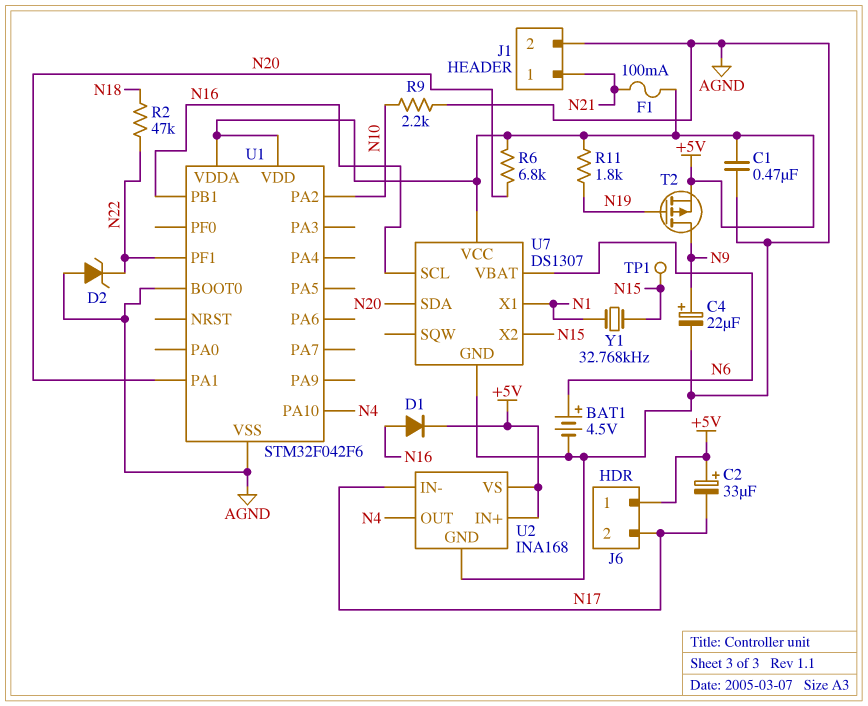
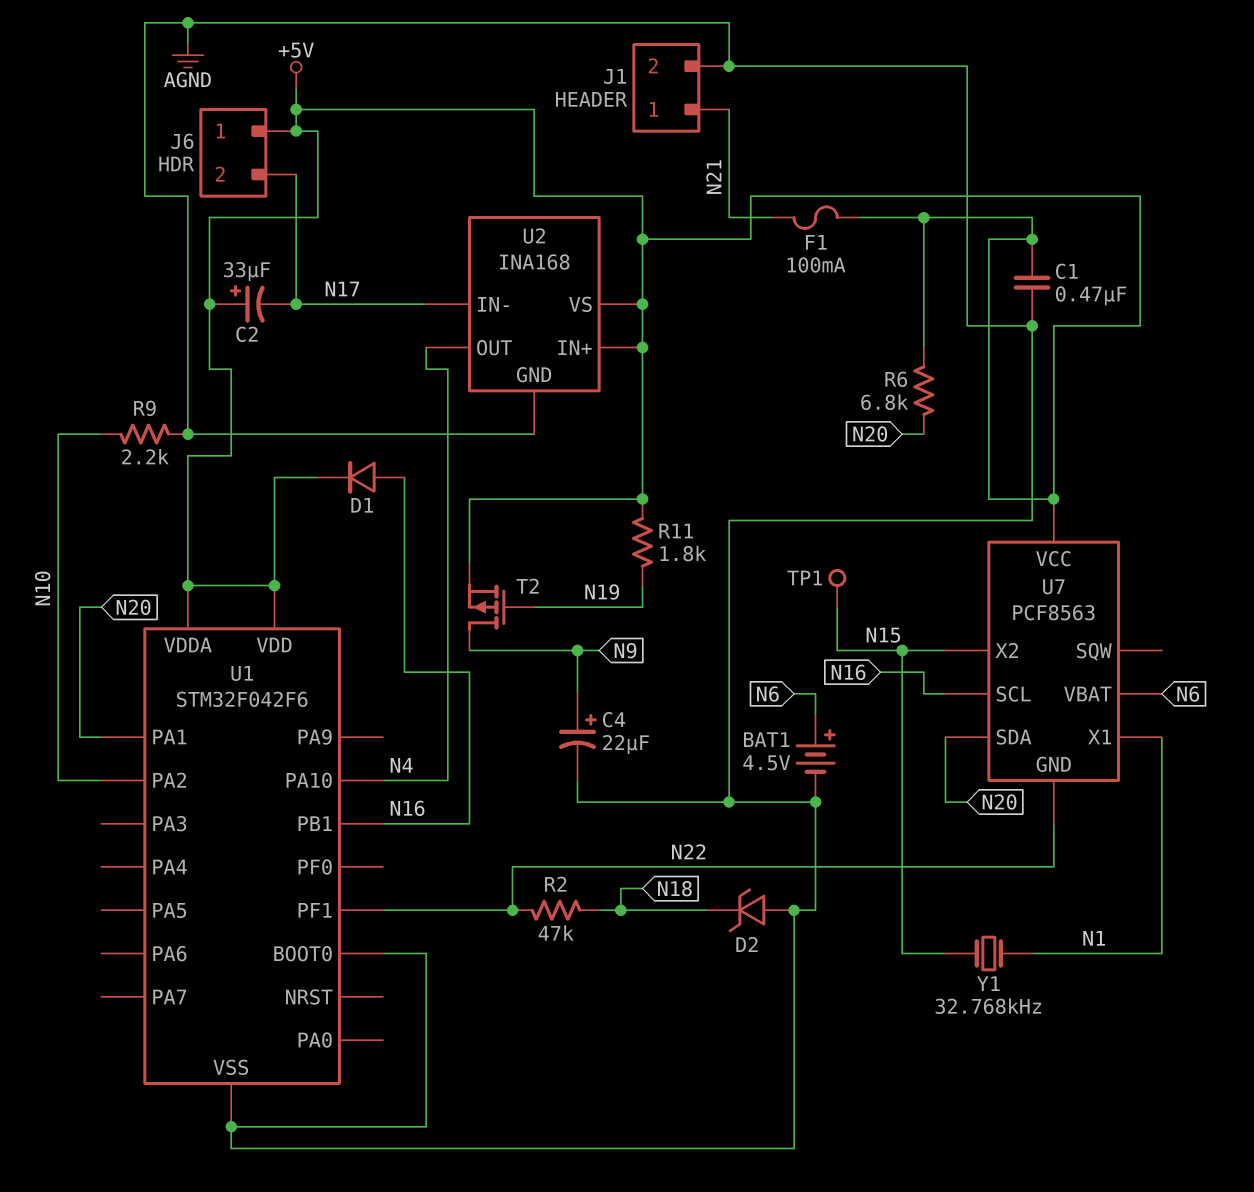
D2: zener (A AGND, K N22) -> zener (A AGND, K N18)
U7: DS1307 -> PCF8563
U7 pin GND: AGND -> N22

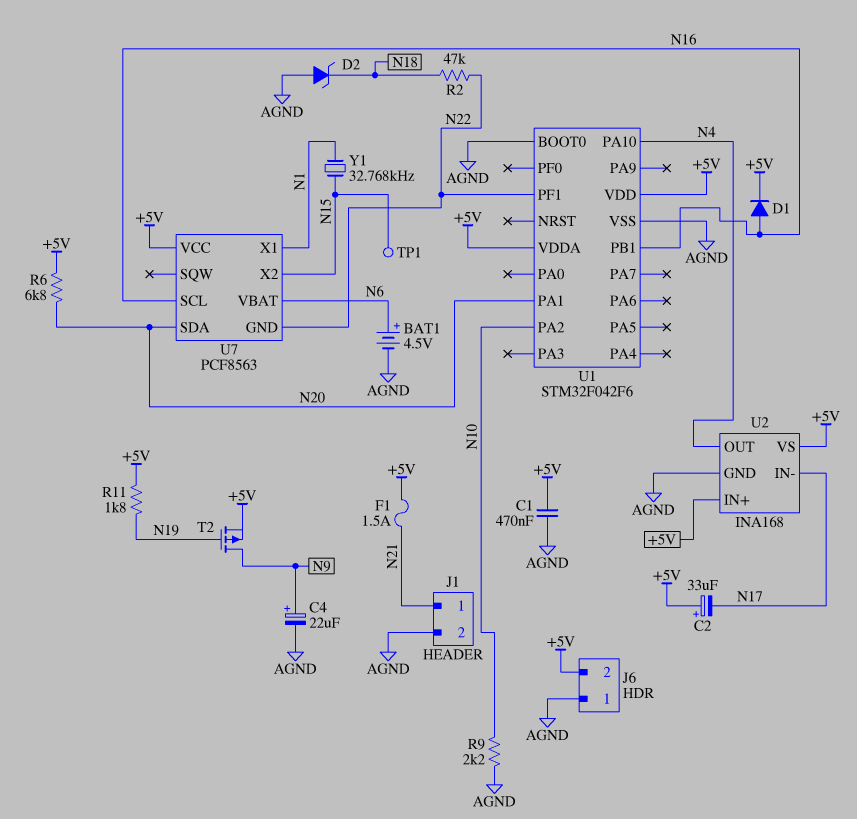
F1: 100mA (+5V, N21) -> 1.5A (+5V, N21)
J6 pin 1: +5V -> AGND
J6 pin 2: N17 -> +5V

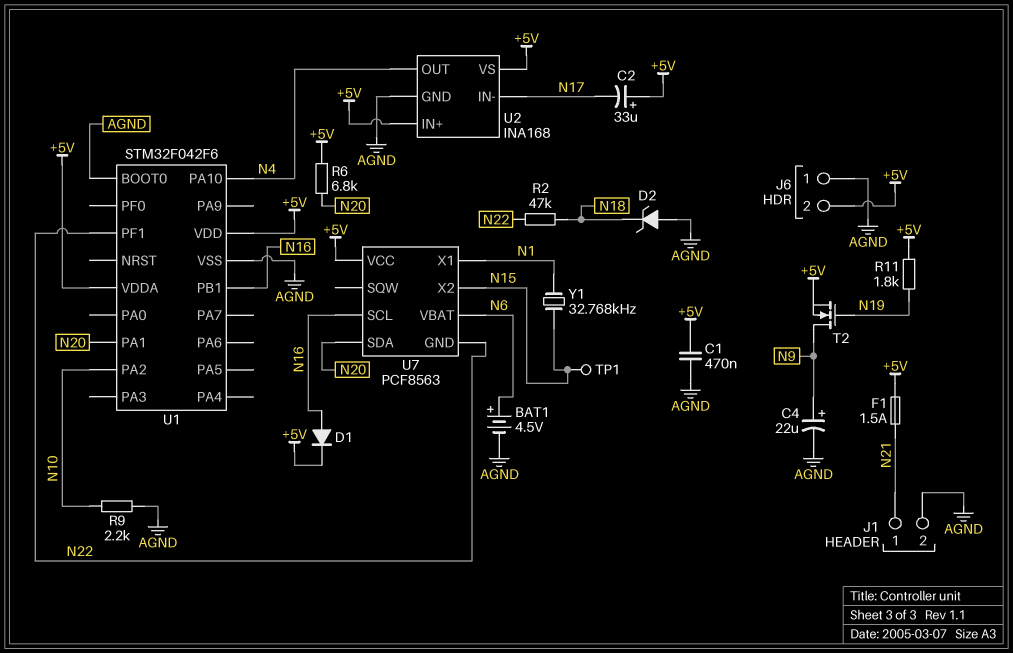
T2: PMOS (G N19, D N9, S +5V) -> NMOS (G N19, D N9, S +5V)

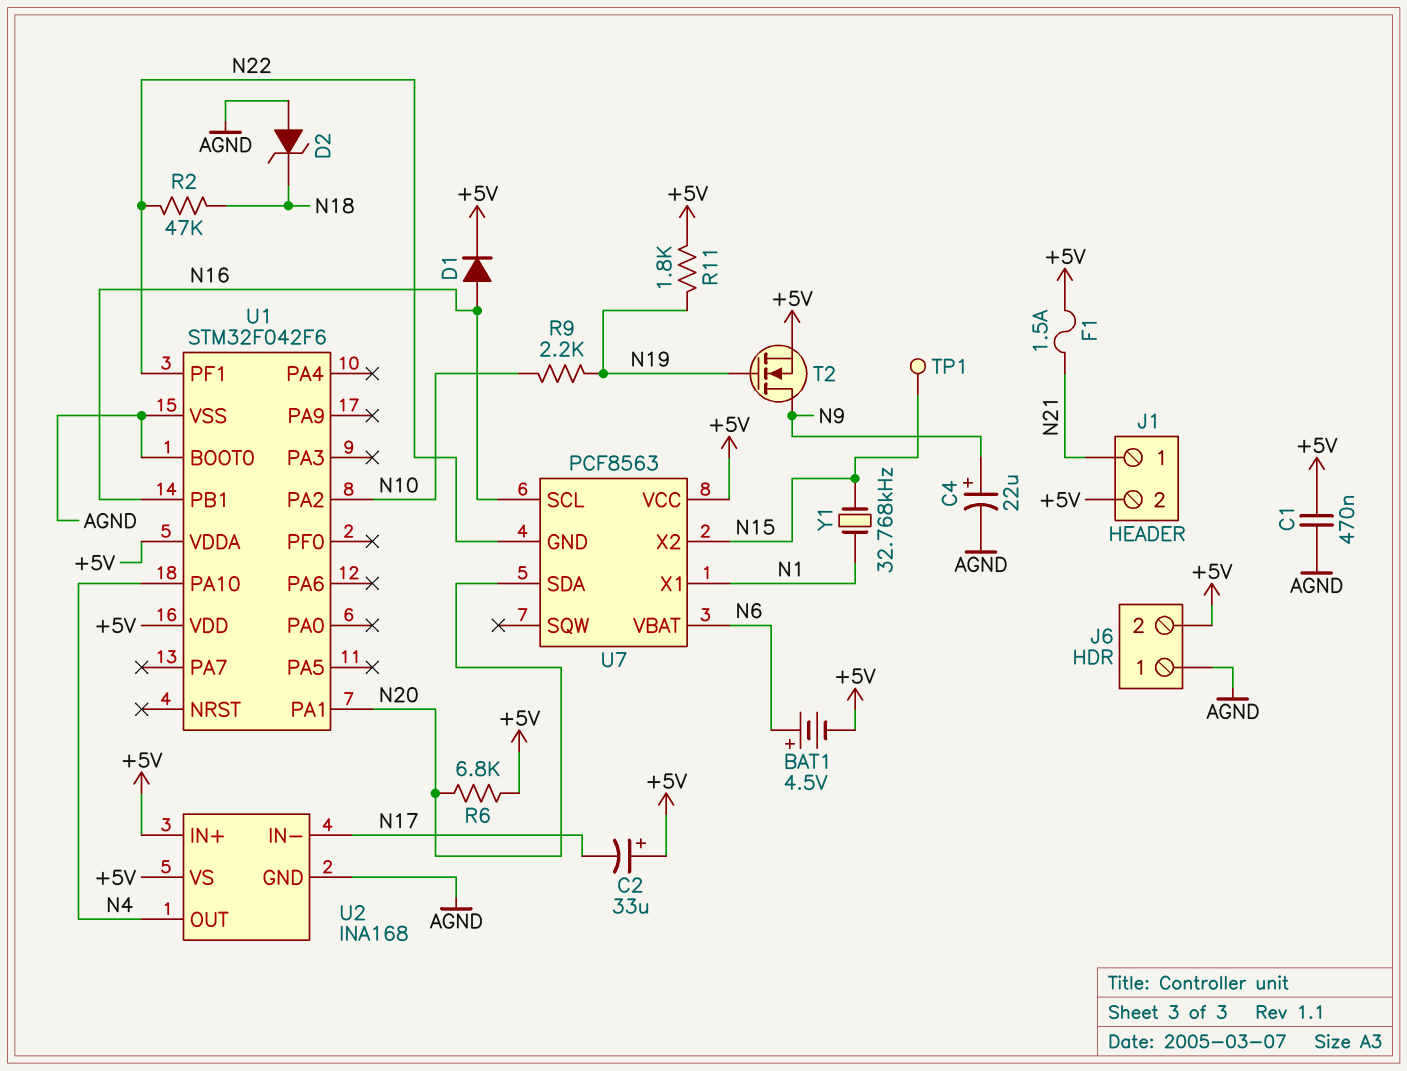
BAT1: 4.5V (plus N6, minus AGND) -> 4.5V (plus N6, minus +5V)
J1 pin 2: AGND -> +5V
R9: 2.2k (AGND, N10) -> 2.2k (N10, N19)

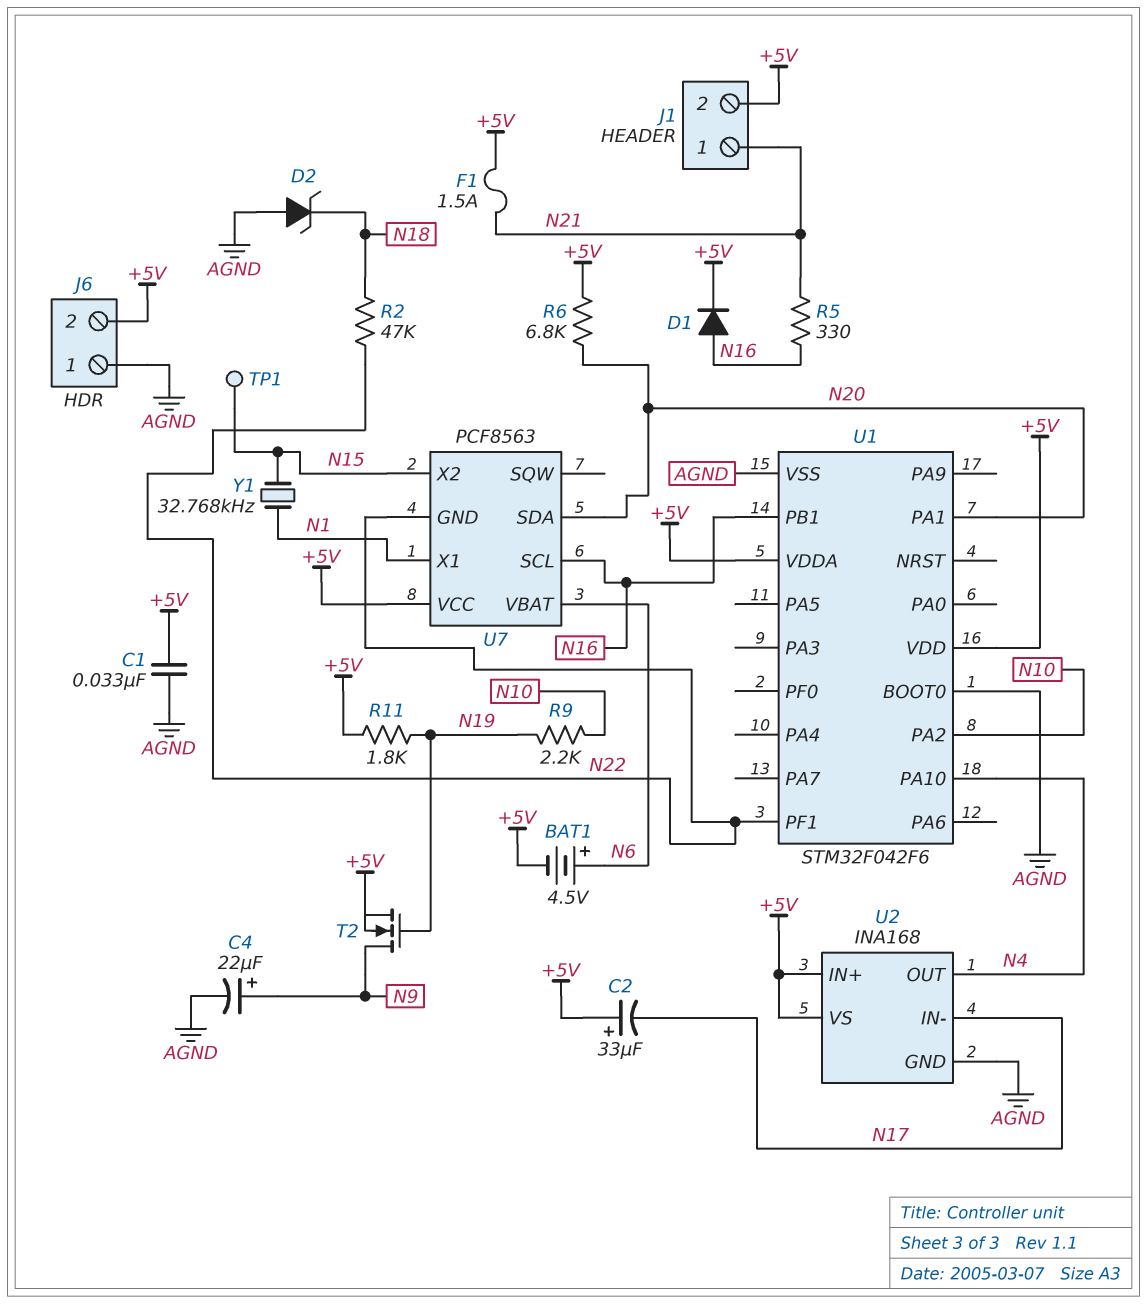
C1: 470nF (+5V, AGND) -> 33nF (+5V, AGND)
R5: none -> 330 (N16, N21)

